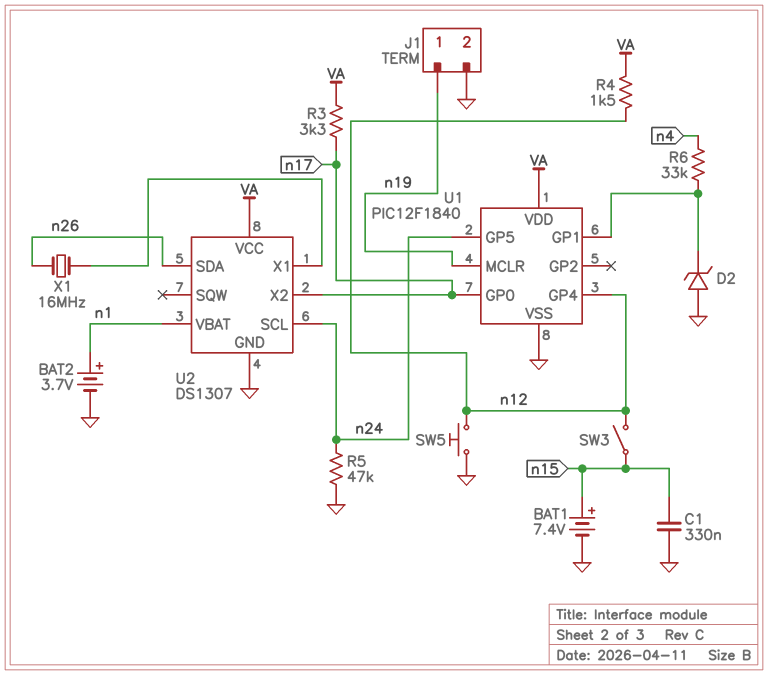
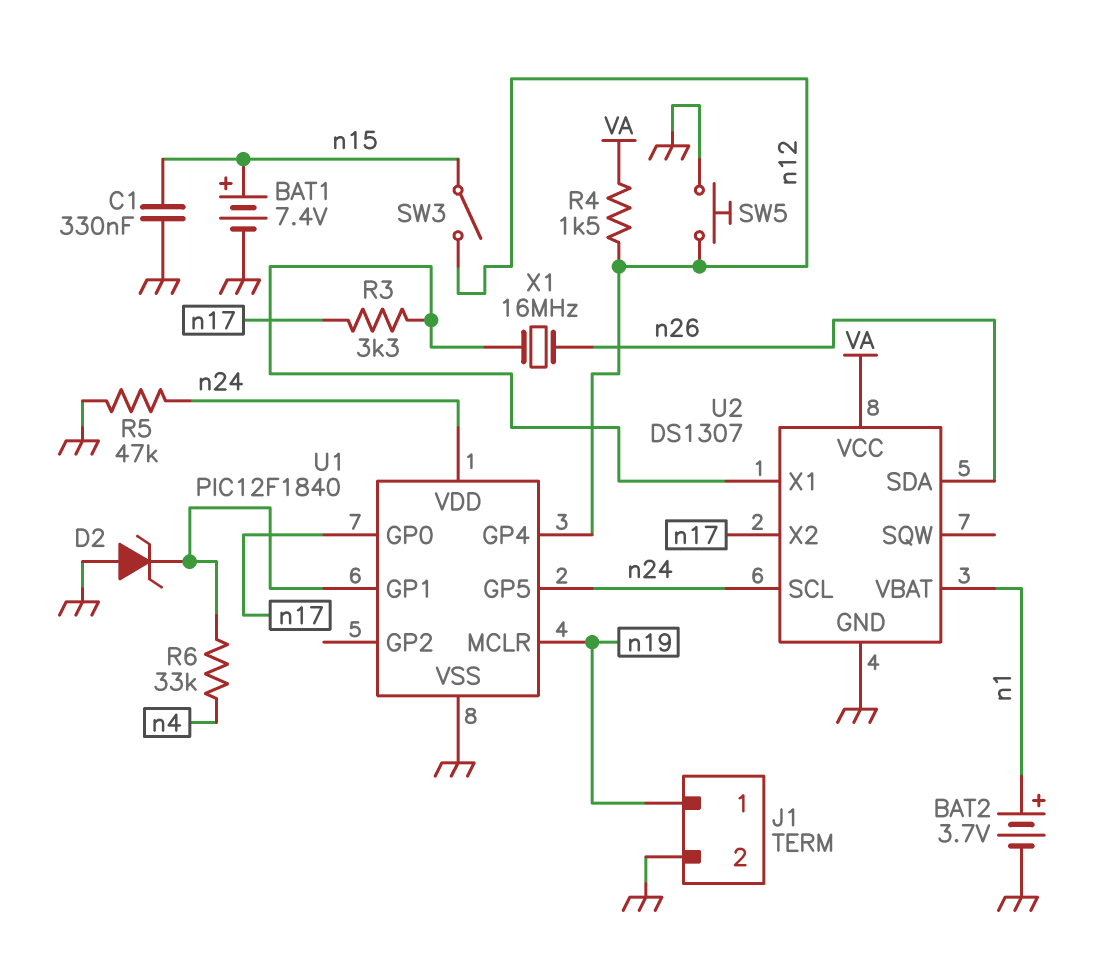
R3: 3.3k (VA, n17) -> 3.3k (U2/X1, n17)
U1 pin VDD: VA -> n24

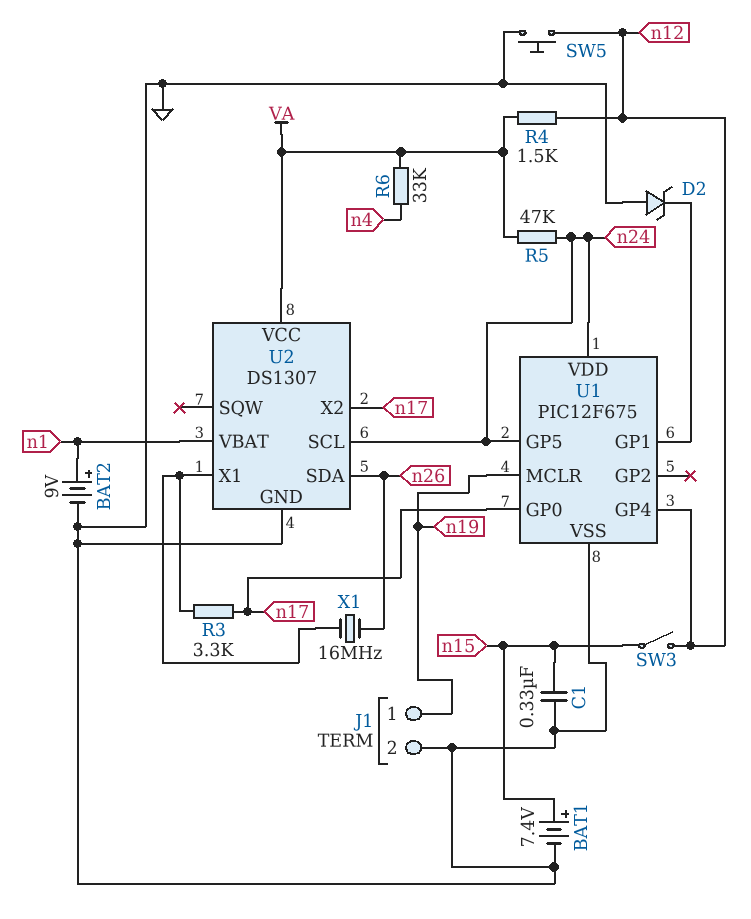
BAT2: 3.7V (plus n1, minus GND) -> 9V (plus n1, minus GND)
R5: 47k (GND, n24) -> 47k (VA, n24)
R6: 33k (U1/GP1, n4) -> 33k (VA, n4)
U1: PIC12F1840 -> PIC12F675

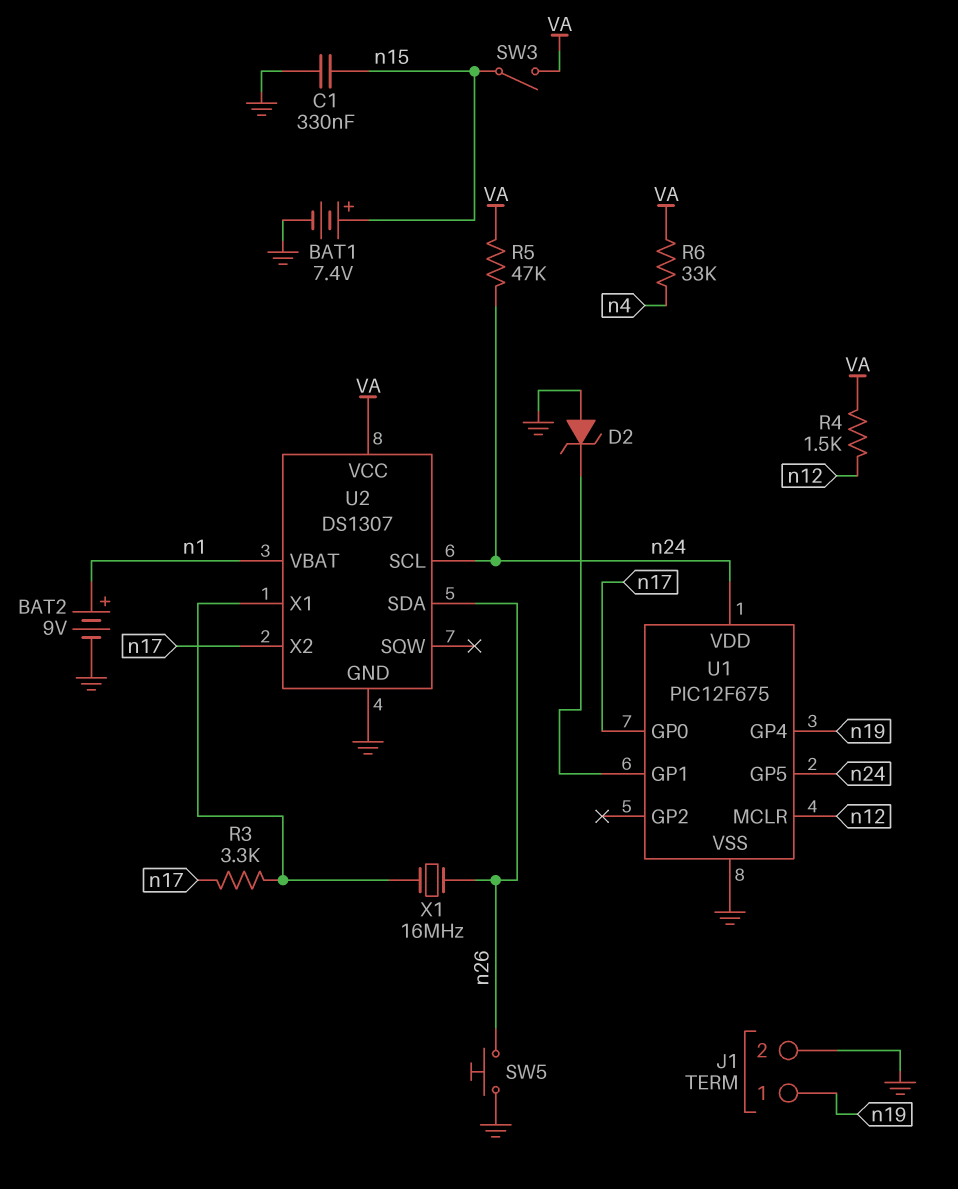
SW3: switch (n12, n15) -> switch (VA, n15)
SW5: button (GND, n12) -> button (GND, n26)
U1 pin GP4: n12 -> n19
U1 pin MCLR: n19 -> n12

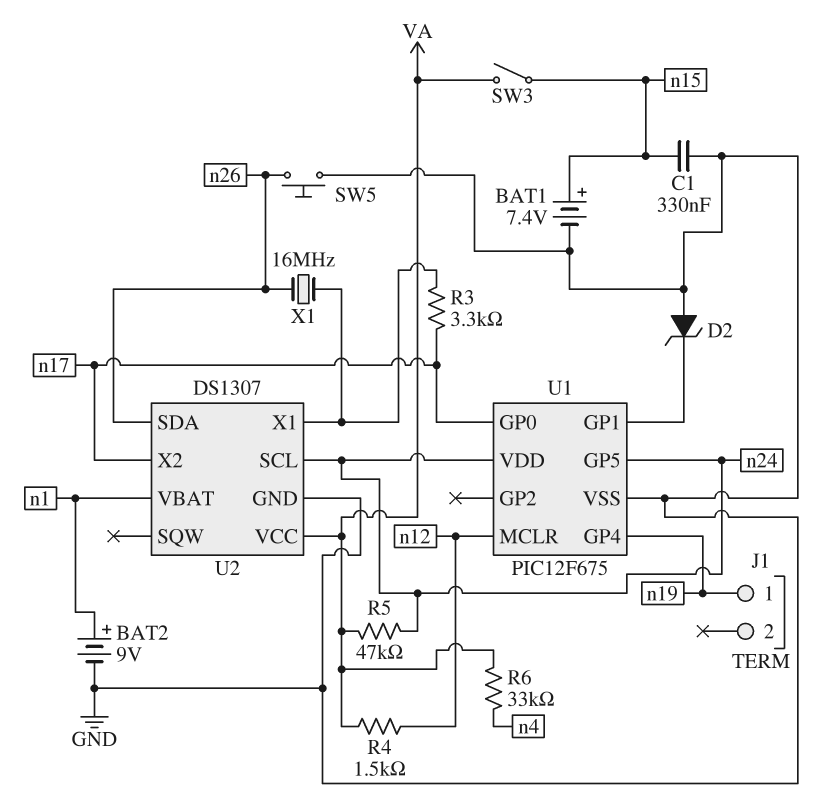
J1 pin 2: GND -> none

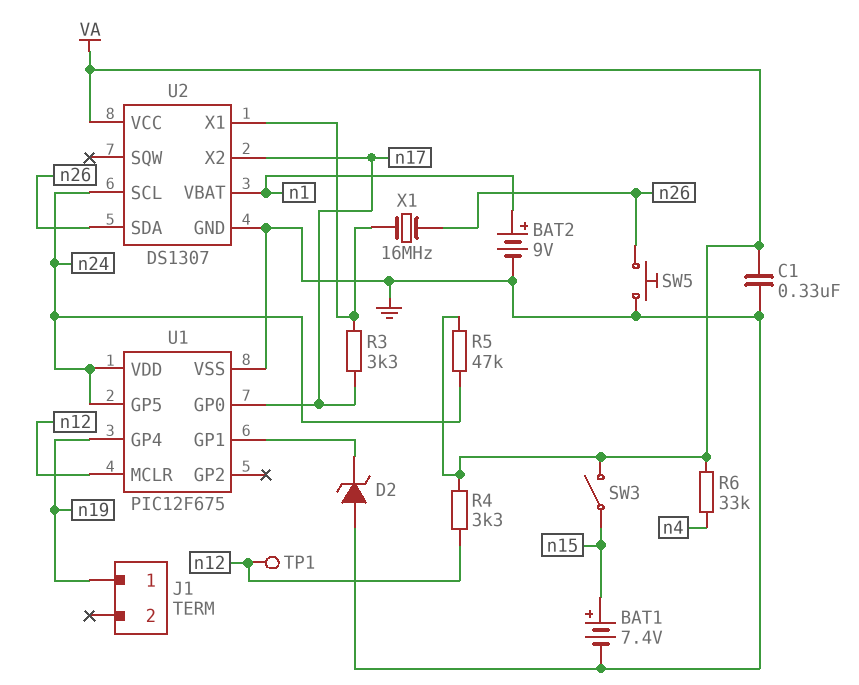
C1: 330nF (GND, n15) -> 330nF (GND, VA)
R4: 1.5k (VA, n12) -> 3.3k (VA, n12)
TP1: none -> test point (n12)

